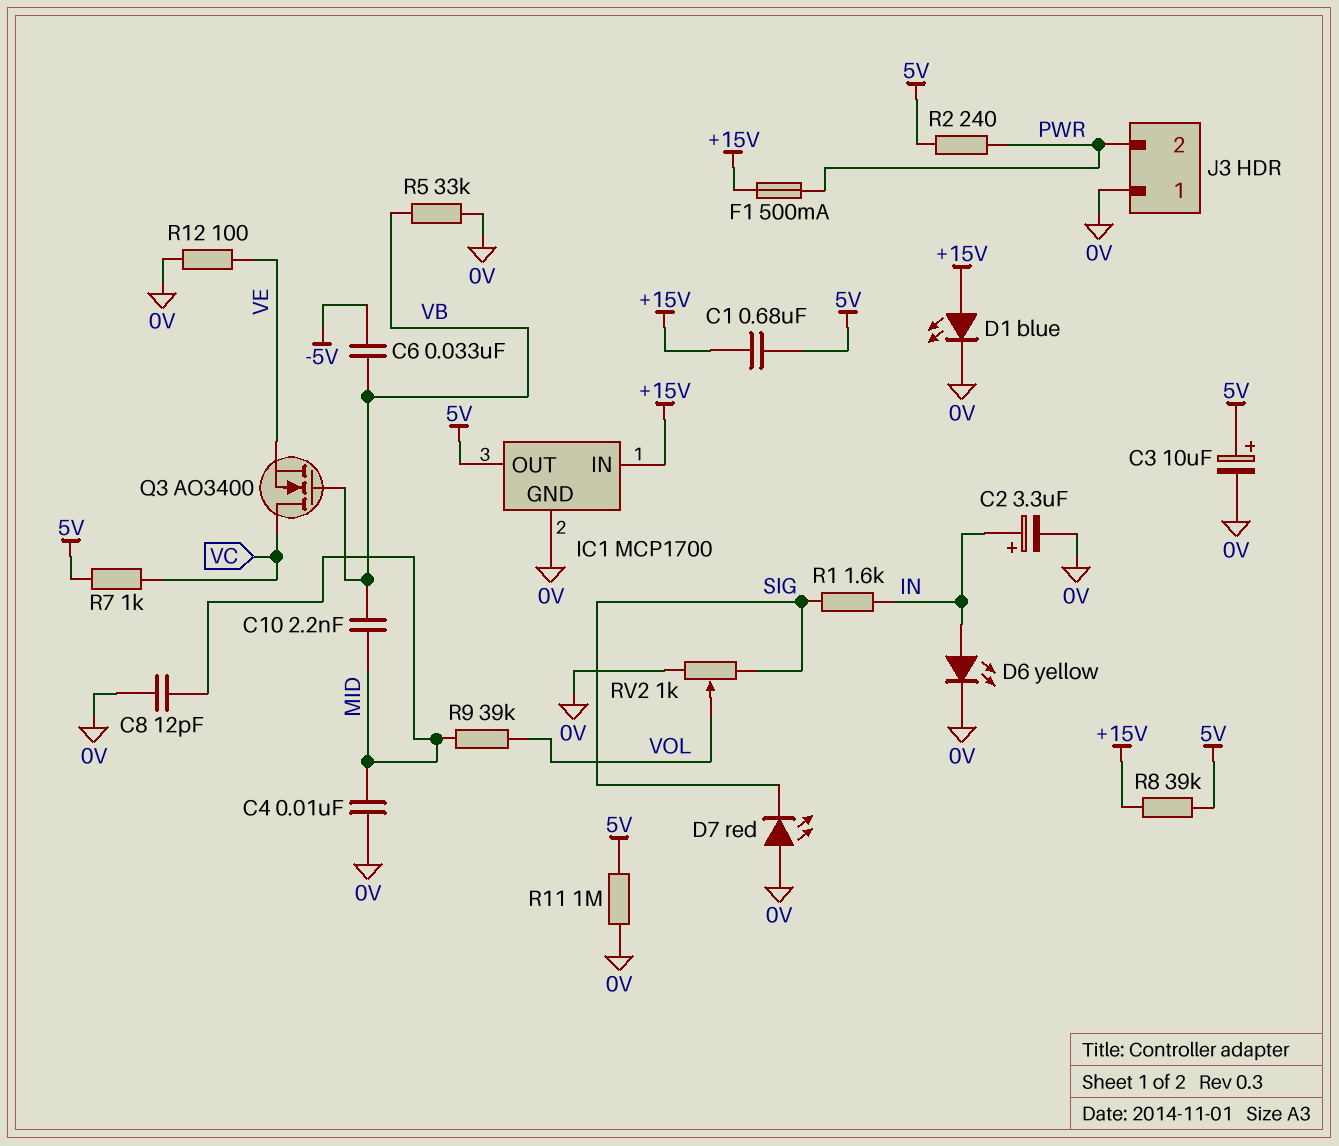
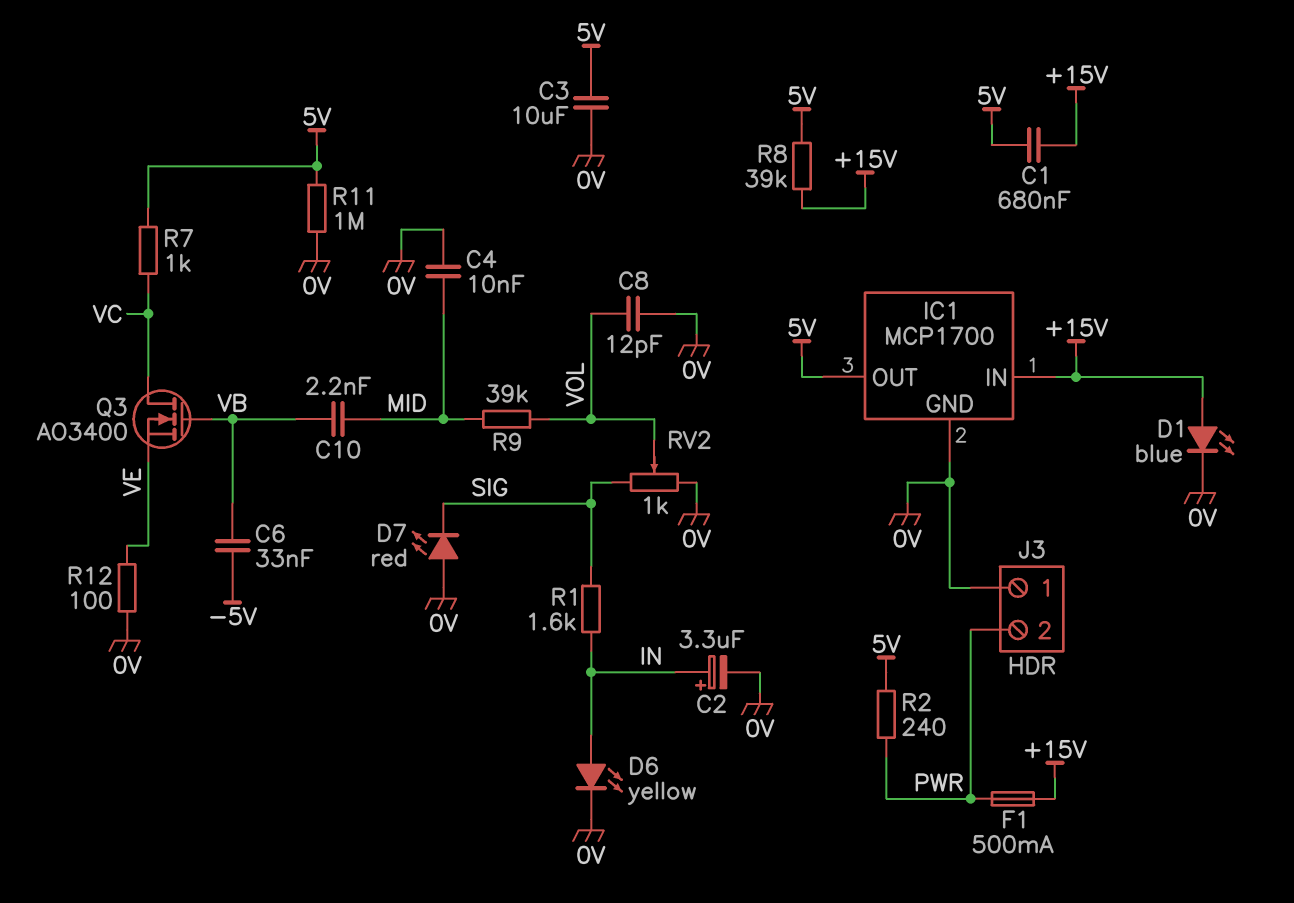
C3: 10uF (plus 5V, minus 0V) -> 10uF (0V, 5V)
C8: 12pF (0V, MID) -> 12pF (0V, VOL)
R5: 33k (0V, VB) -> none

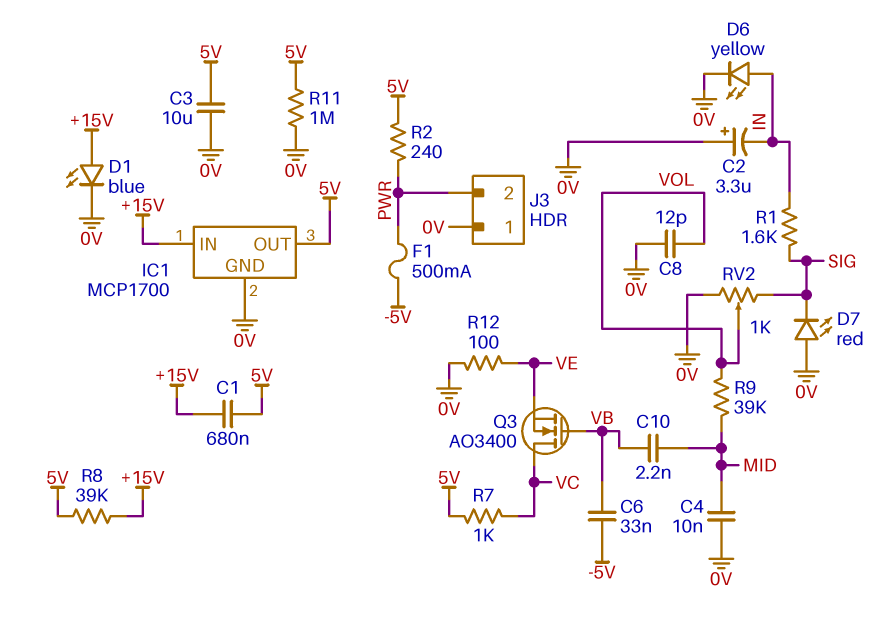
C2: 3.3uF (plus IN, minus 0V) -> 3.3uF (plus 0V, minus IN)
F1: 500mA (+15V, PWR) -> 500mA (-5V, PWR)

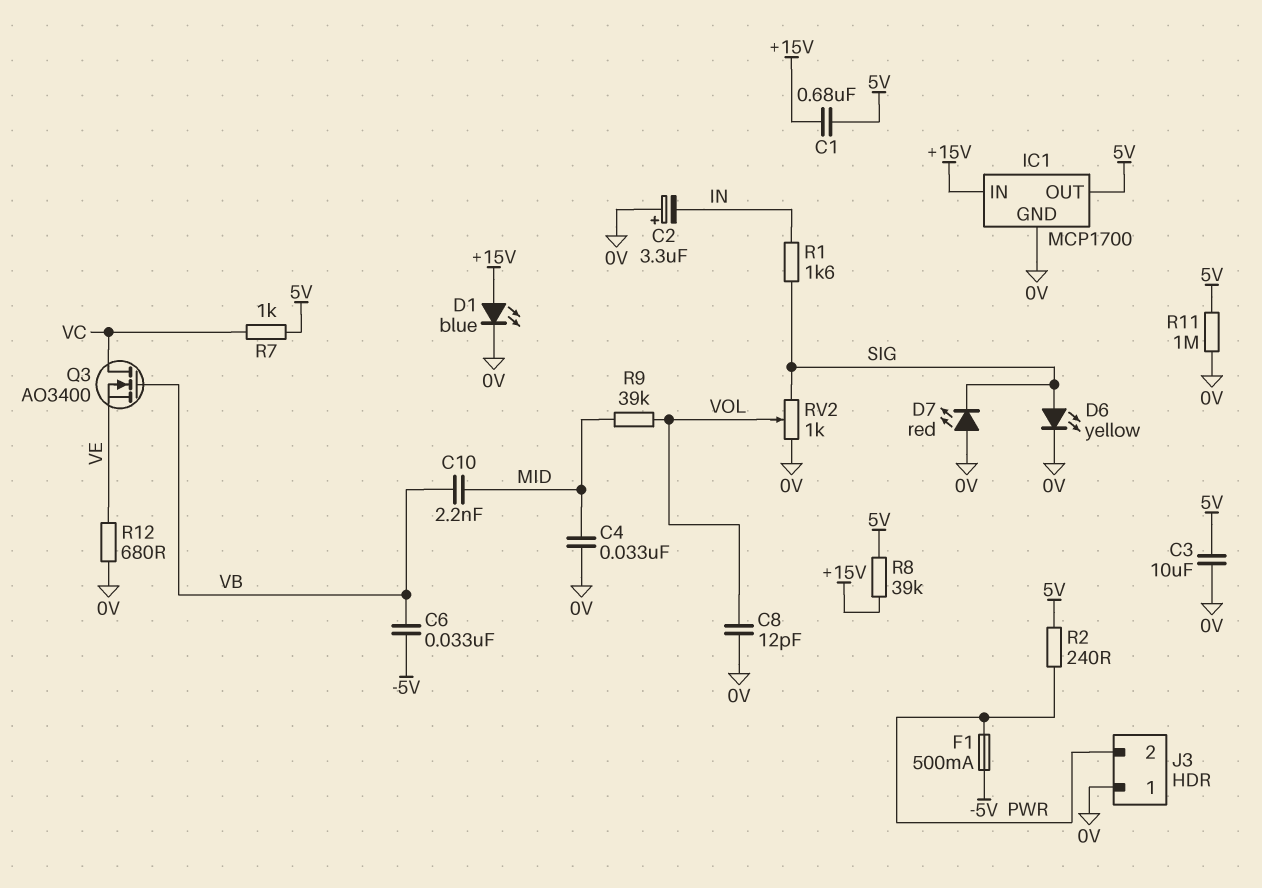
C4: 10nF (0V, MID) -> 33nF (0V, MID)
D6: LED yellow (A IN, K 0V) -> LED yellow (A SIG, K 0V)
R12: 100 (0V, VE) -> 680 (0V, VE)

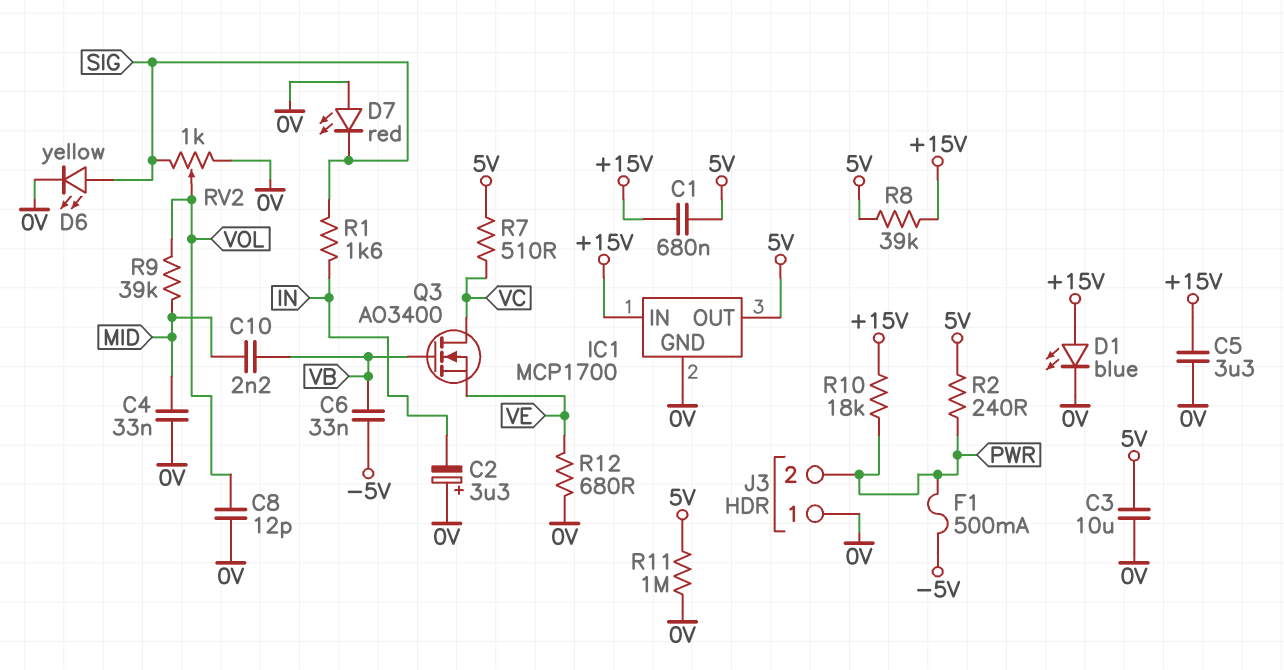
C5: none -> 3.3uF (+15V, 0V)
R7: 1k (5V, VC) -> 510 (5V, VC)
R10: none -> 18k (+15V, PWR)

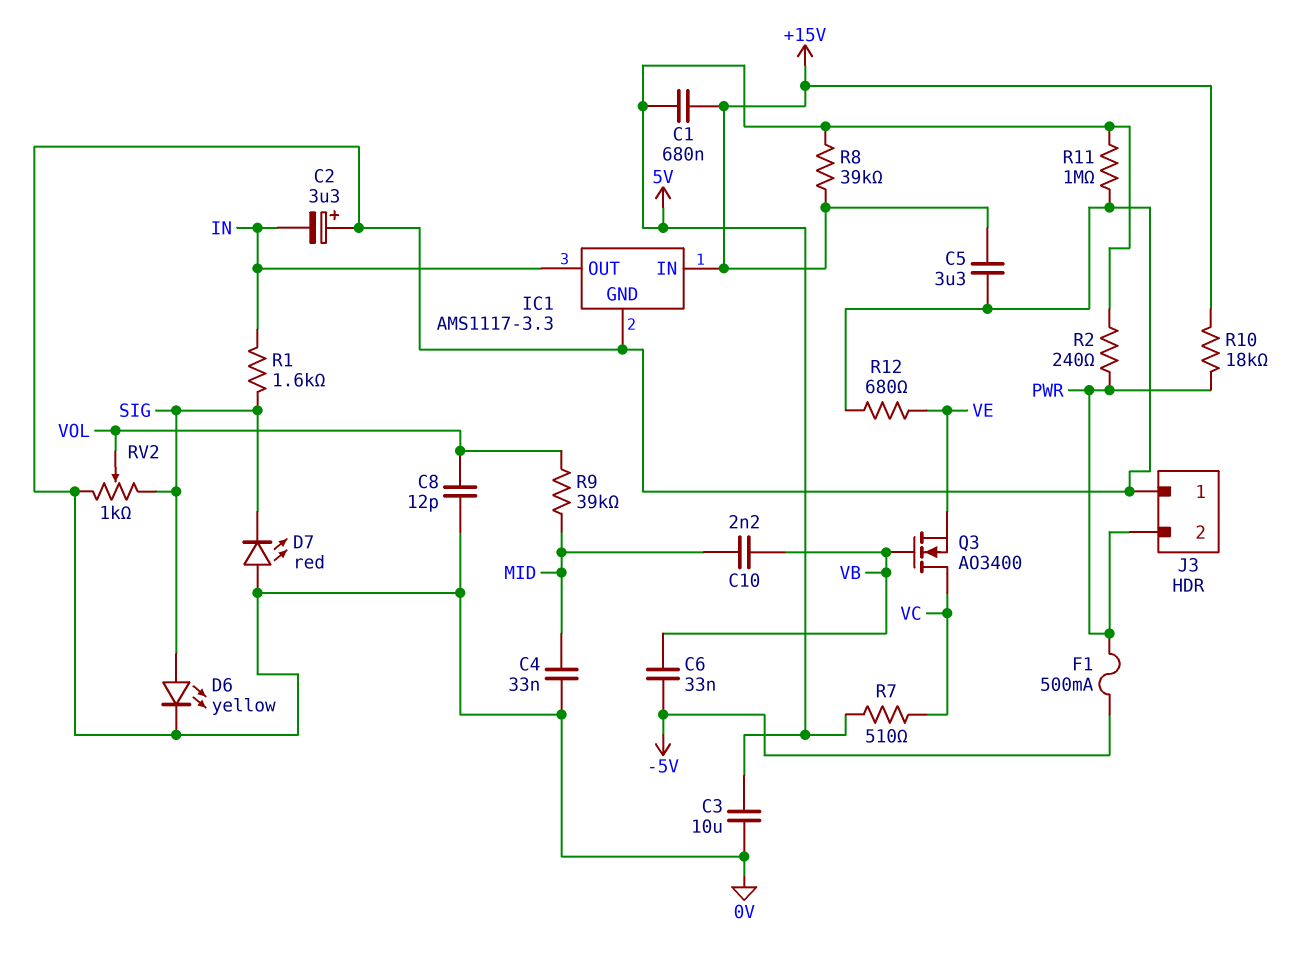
D1: LED blue (A +15V, K 0V) -> none
IC1: MCP1700 -> AMS1117-3.3
IC1 pin OUT: 5V -> IN

